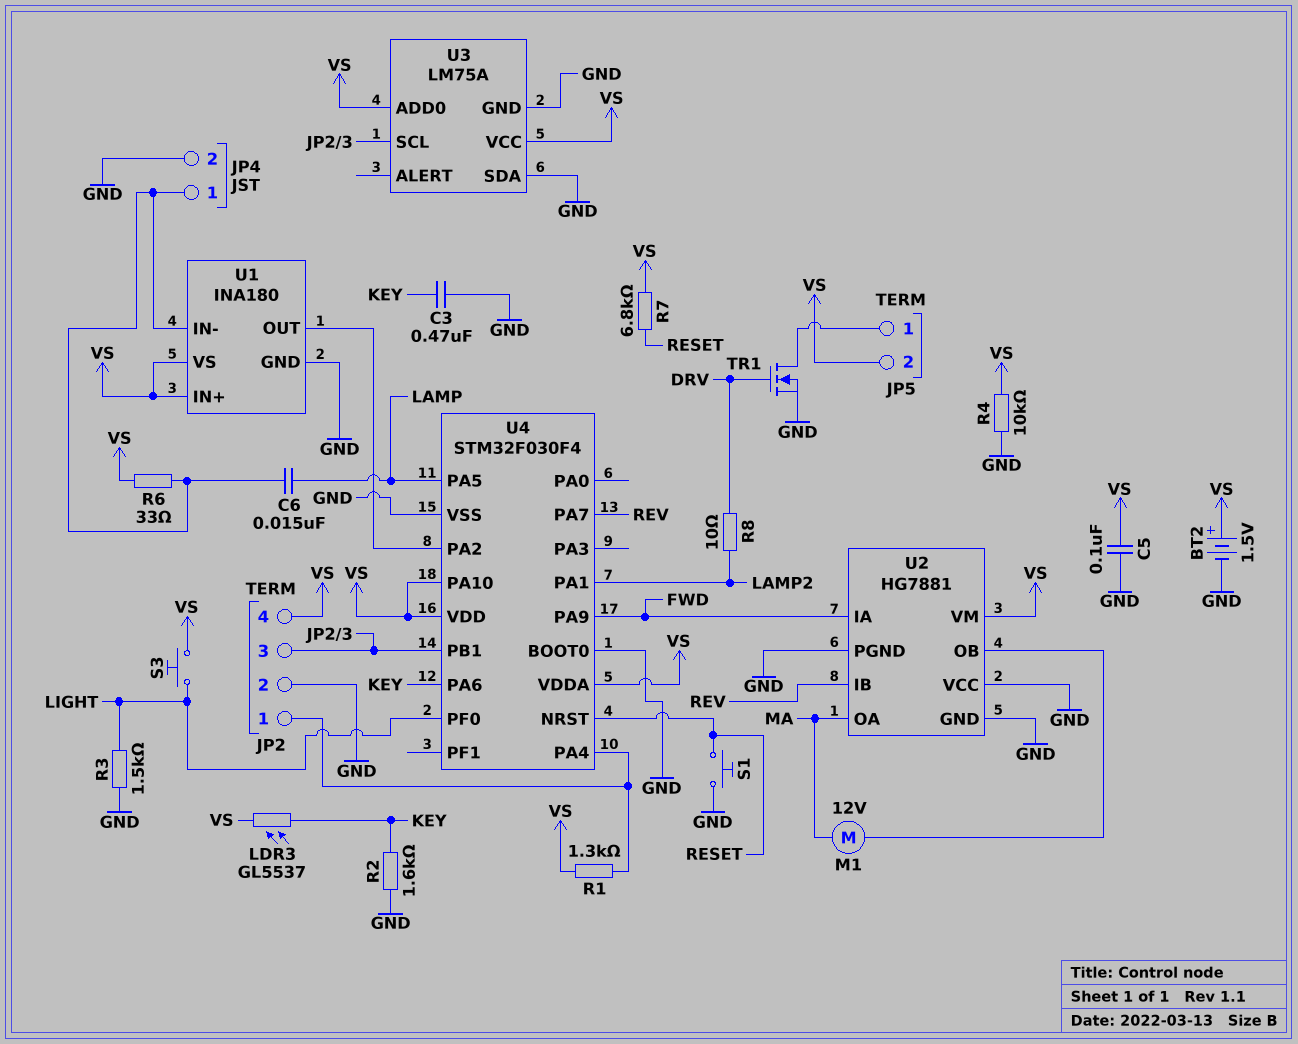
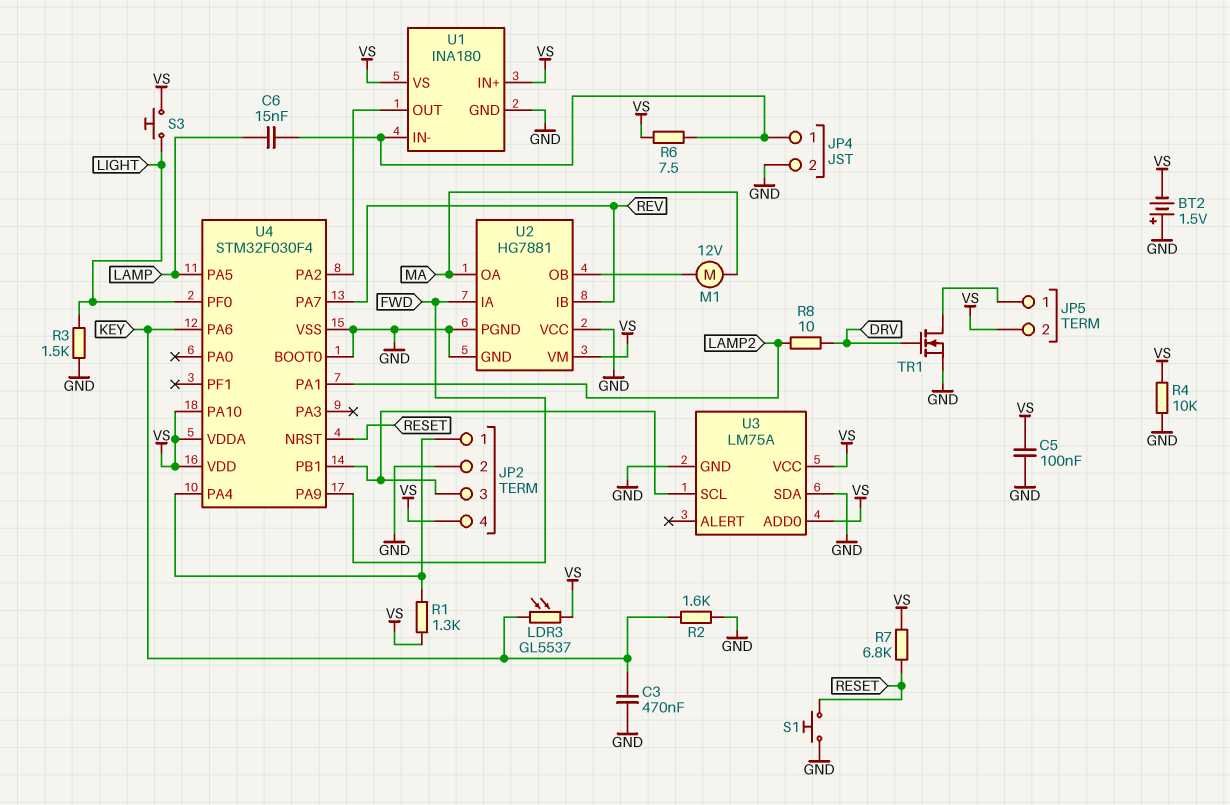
BT2: 1.5V (plus VS, minus GND) -> 1.5V (plus GND, minus VS)
R6: 33 (JP4/1, VS) -> 7.5 (JP4/1, VS)

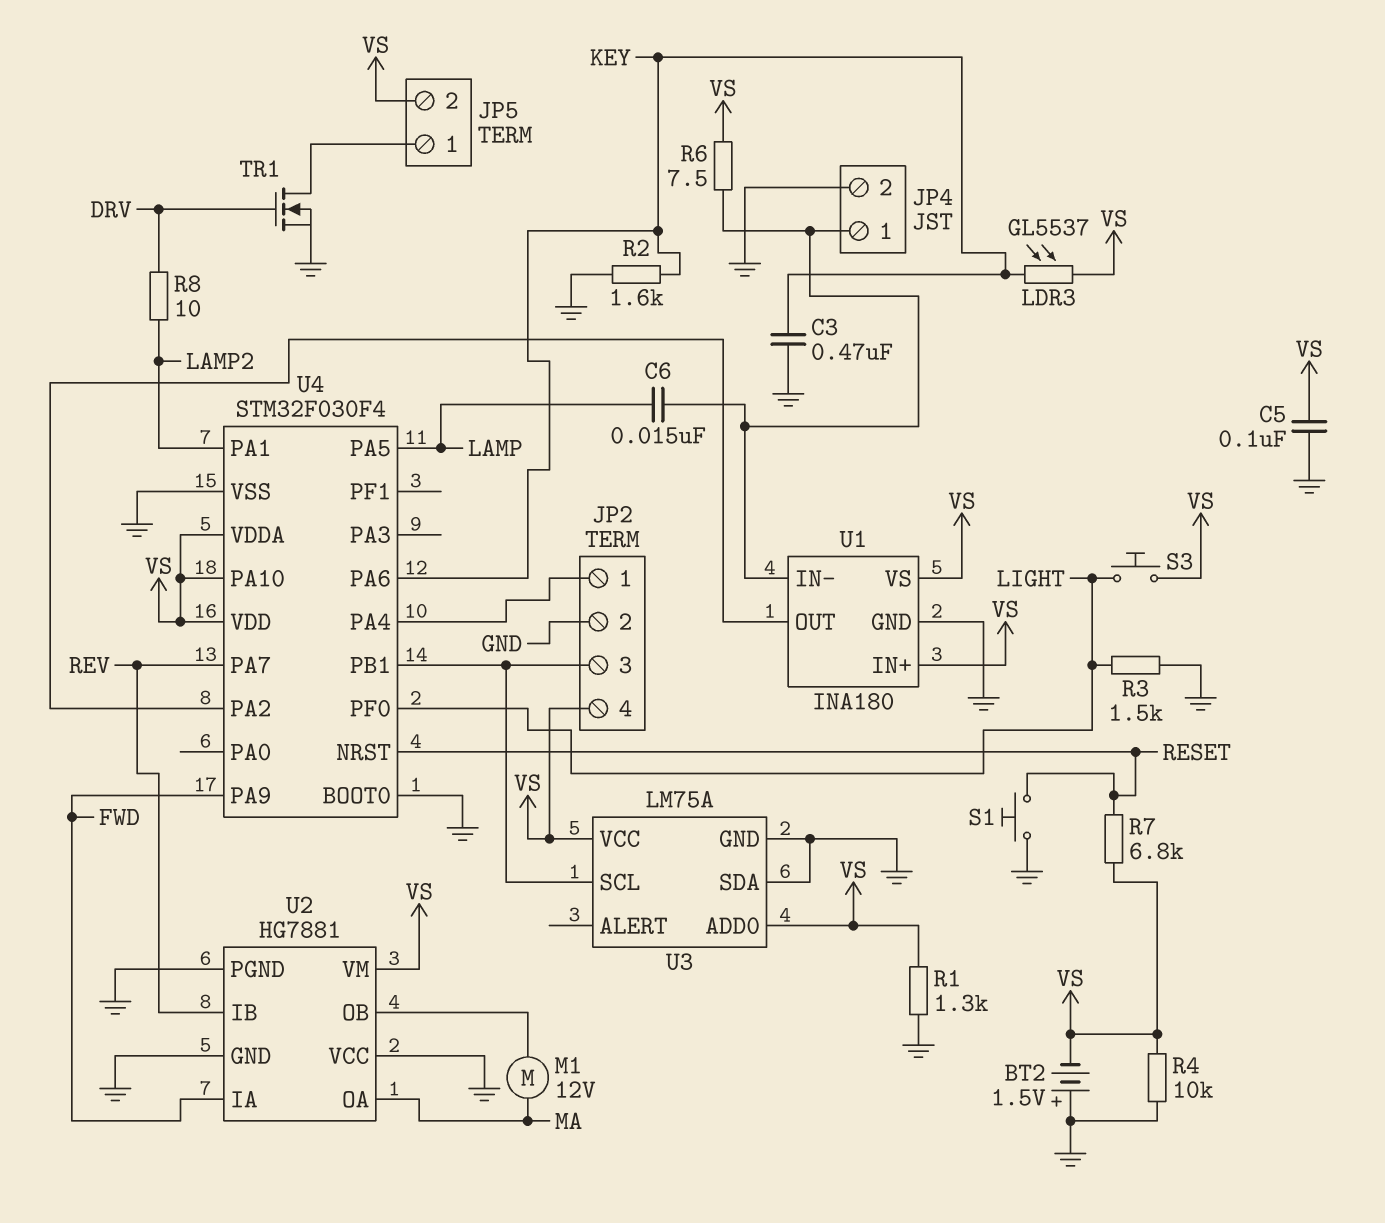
R1: 1.3k (JP2/1, VS) -> 1.3k (GND, VS)

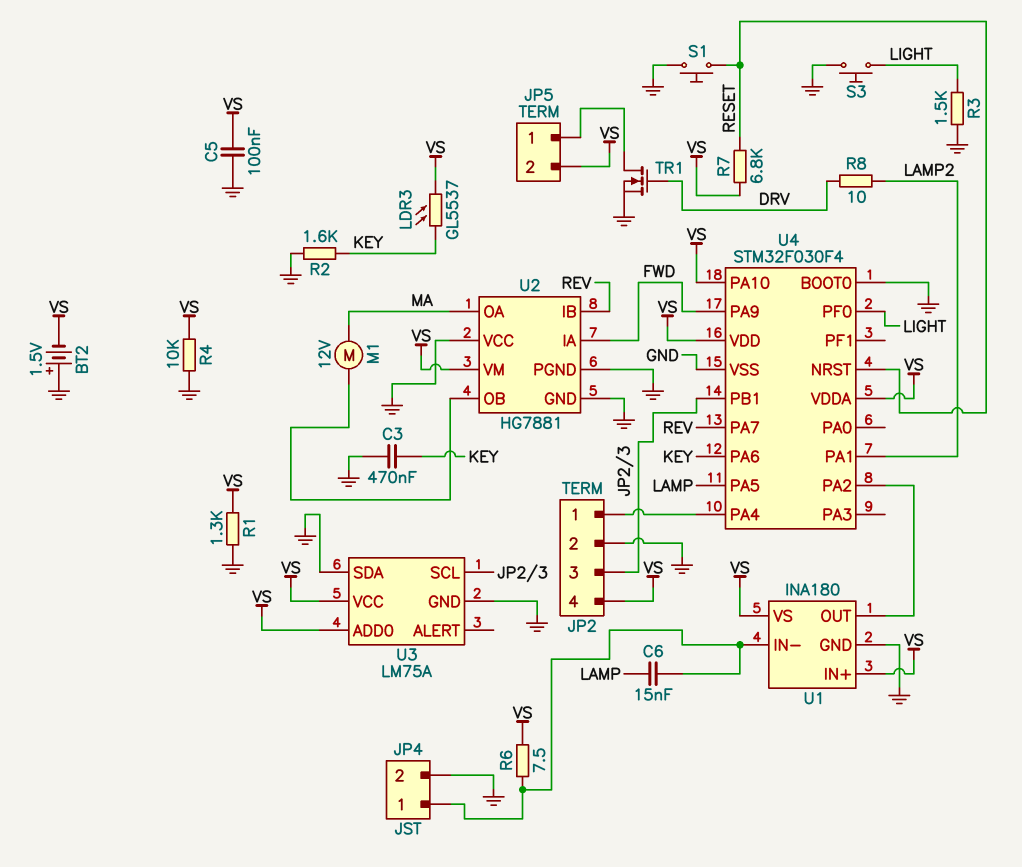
S3: button (LIGHT, VS) -> button (GND, LIGHT)

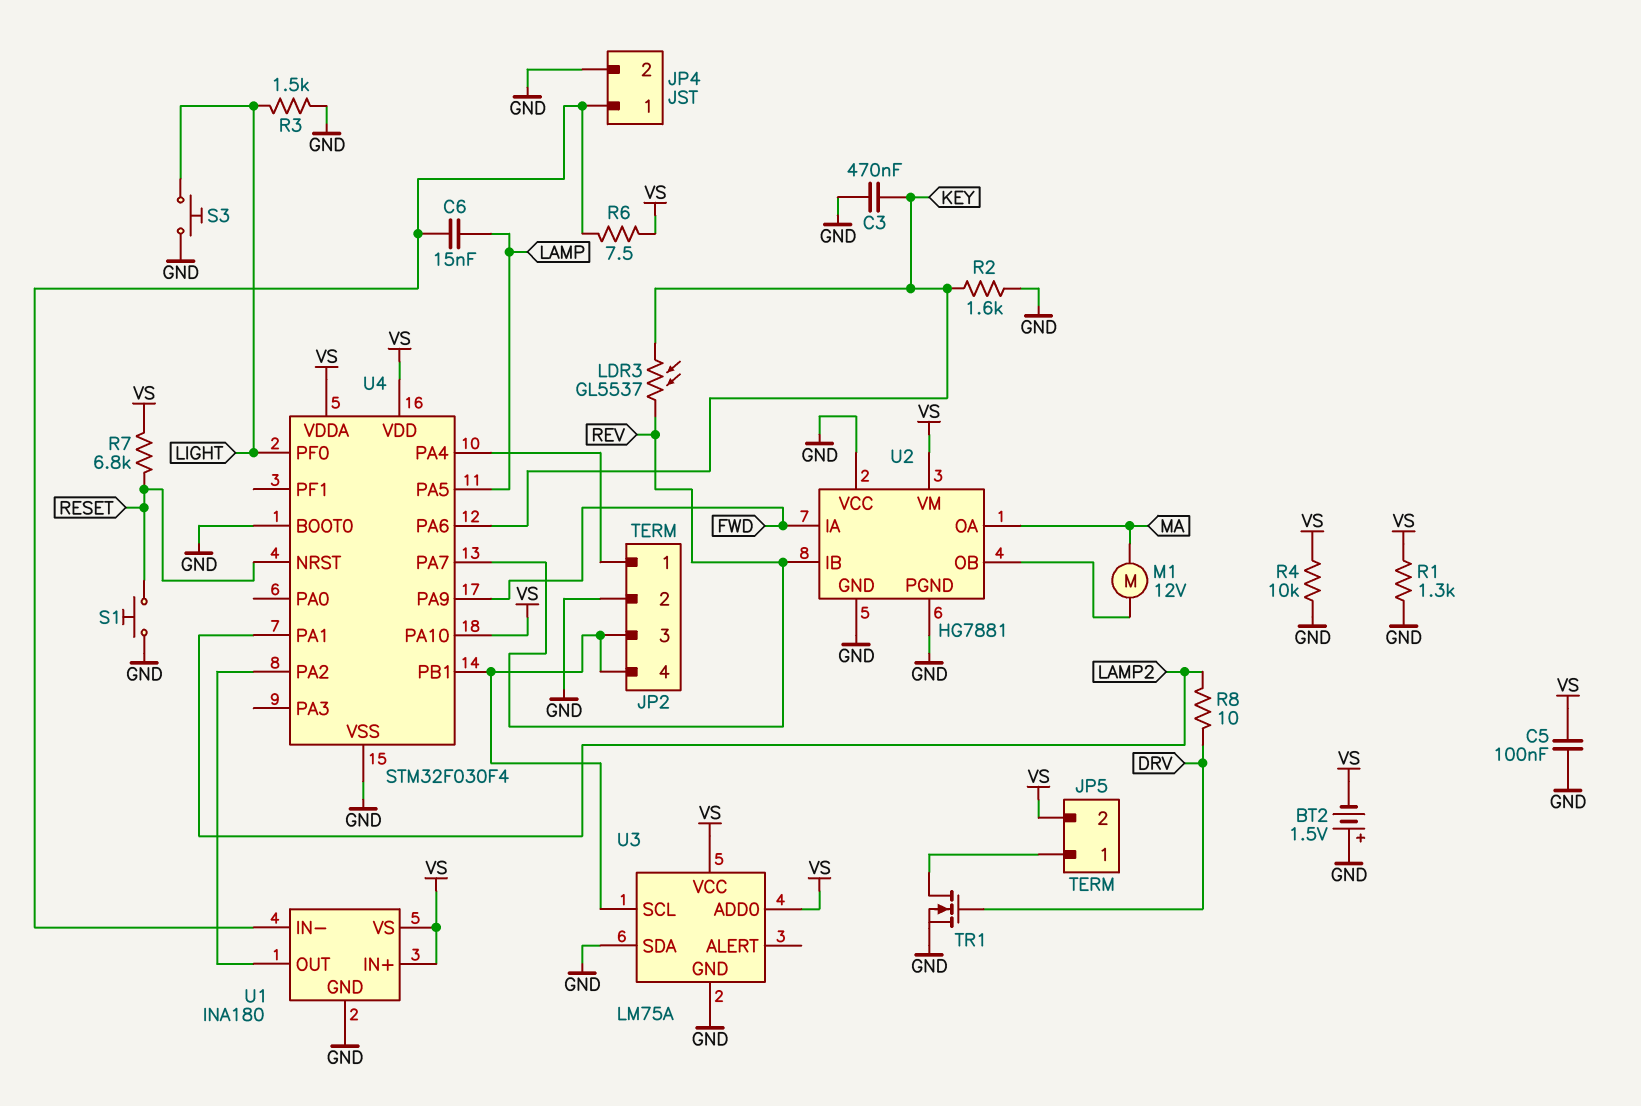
JP2 pin 4: VS -> JP2/3
LDR3: GL5537 (KEY, VS) -> GL5537 (KEY, REV)

